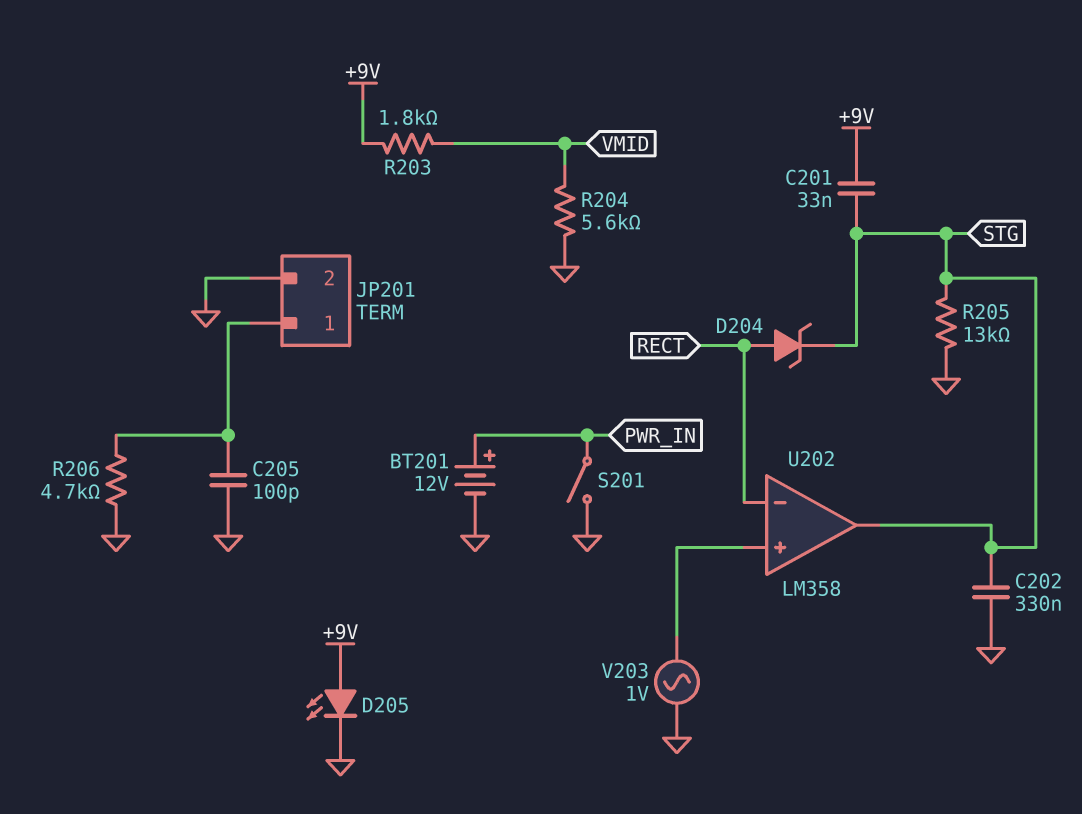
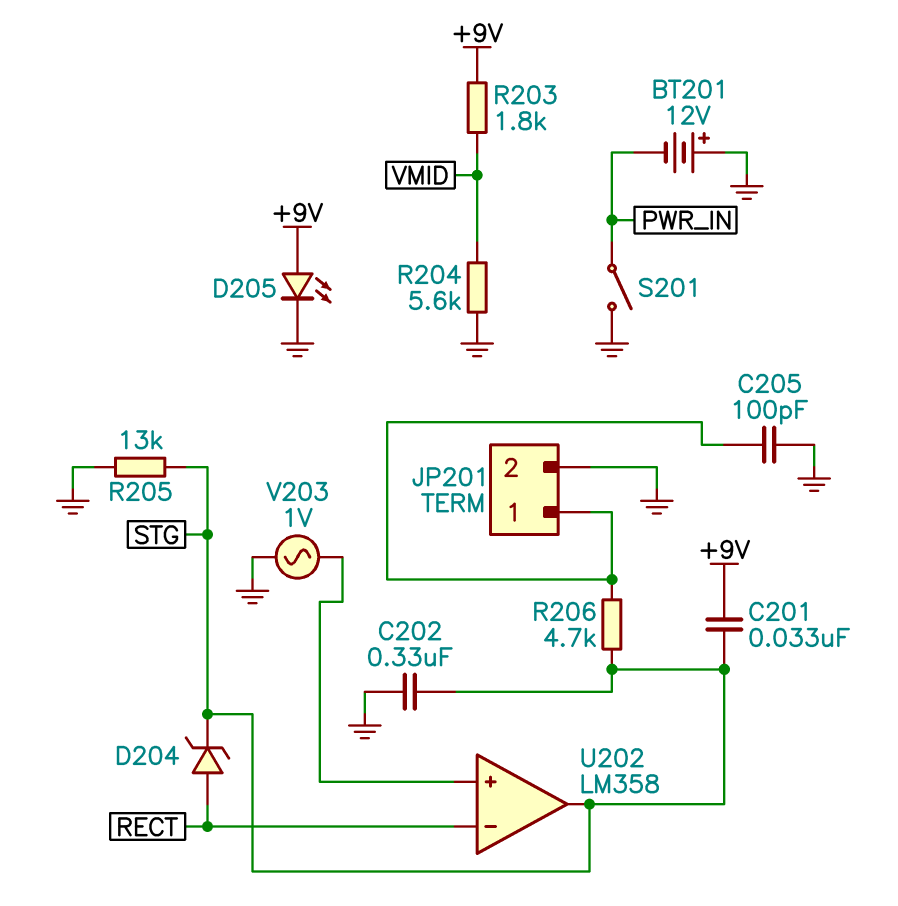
BT201: 12V (plus PWR_IN, minus GND) -> 12V (plus GND, minus PWR_IN)
R206: 4.7k (GND, JP201/1) -> 4.7k (JP201/1, STG)

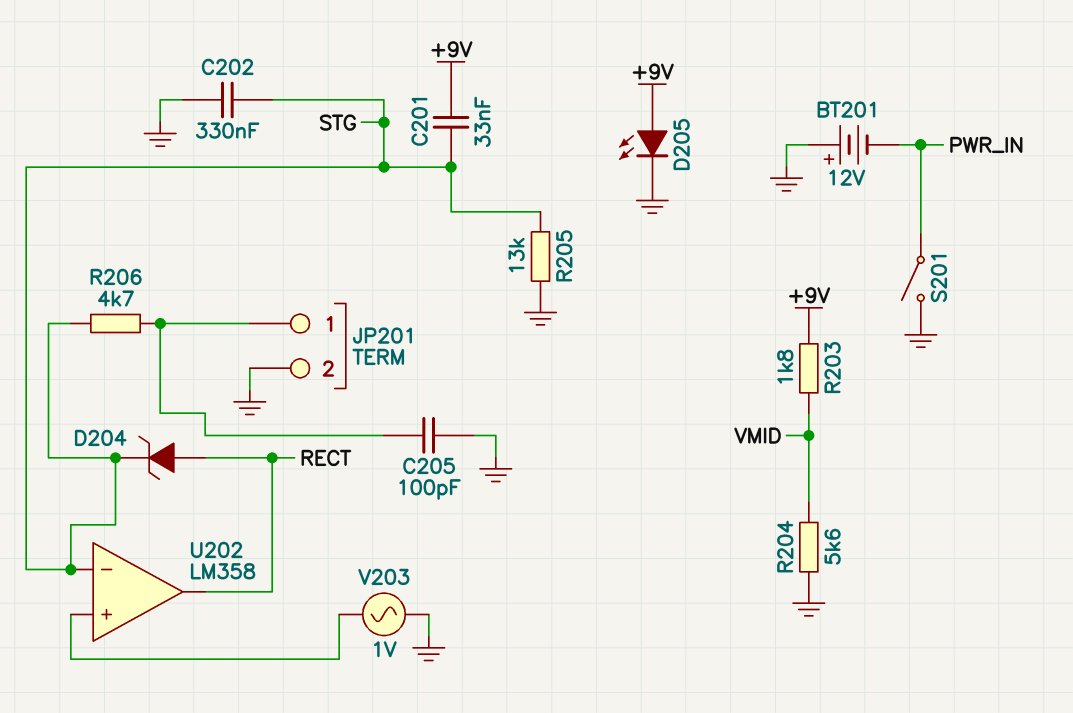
U202 pin in-: RECT -> STG
U202 pin out: STG -> RECT

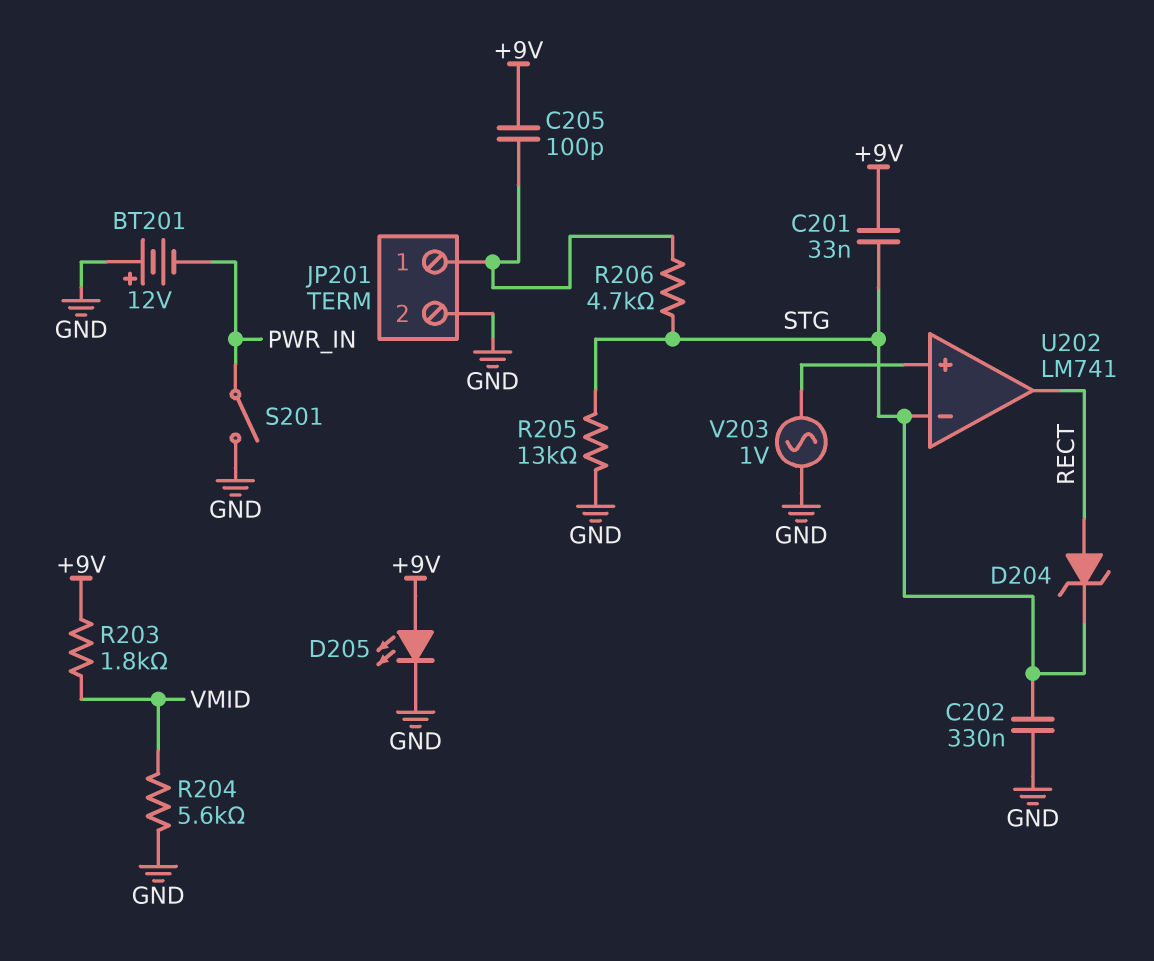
C205: 100pF (GND, JP201/1) -> 100pF (+9V, JP201/1)
U202: LM358 -> LM741

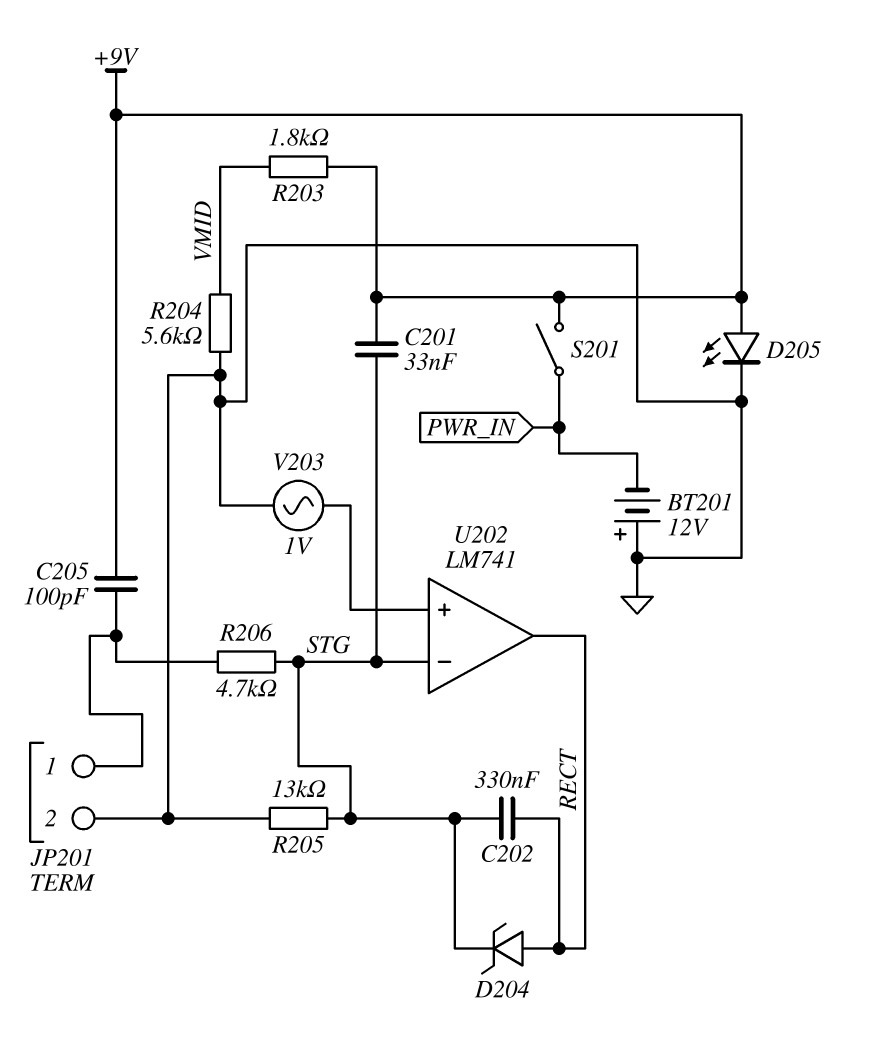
C202: 330nF (GND, STG) -> 330nF (RECT, STG)
S201: switch (GND, PWR_IN) -> switch (+9V, PWR_IN)

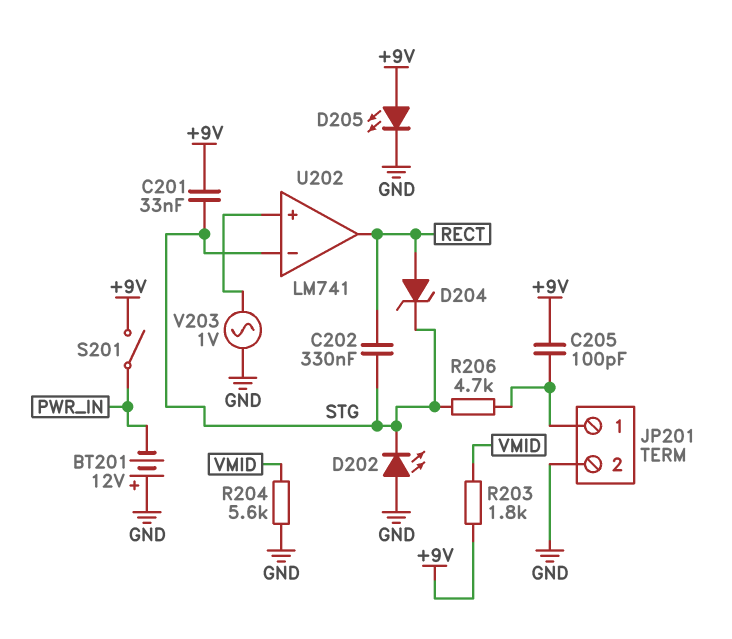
D202: none -> LED (A GND, K STG)
R205: 13k (GND, STG) -> none

